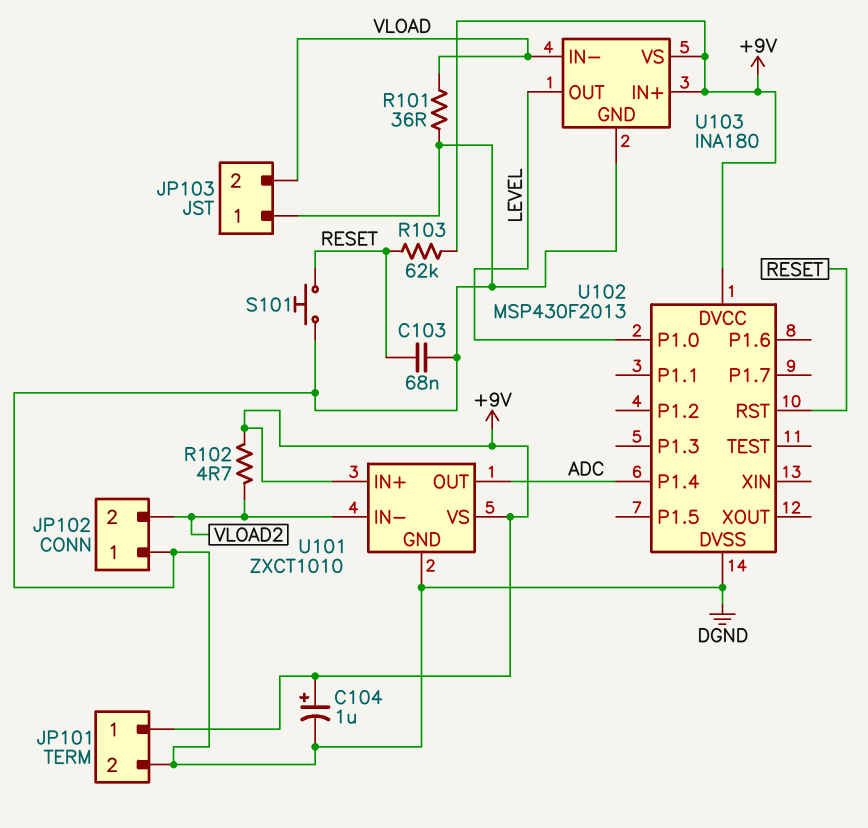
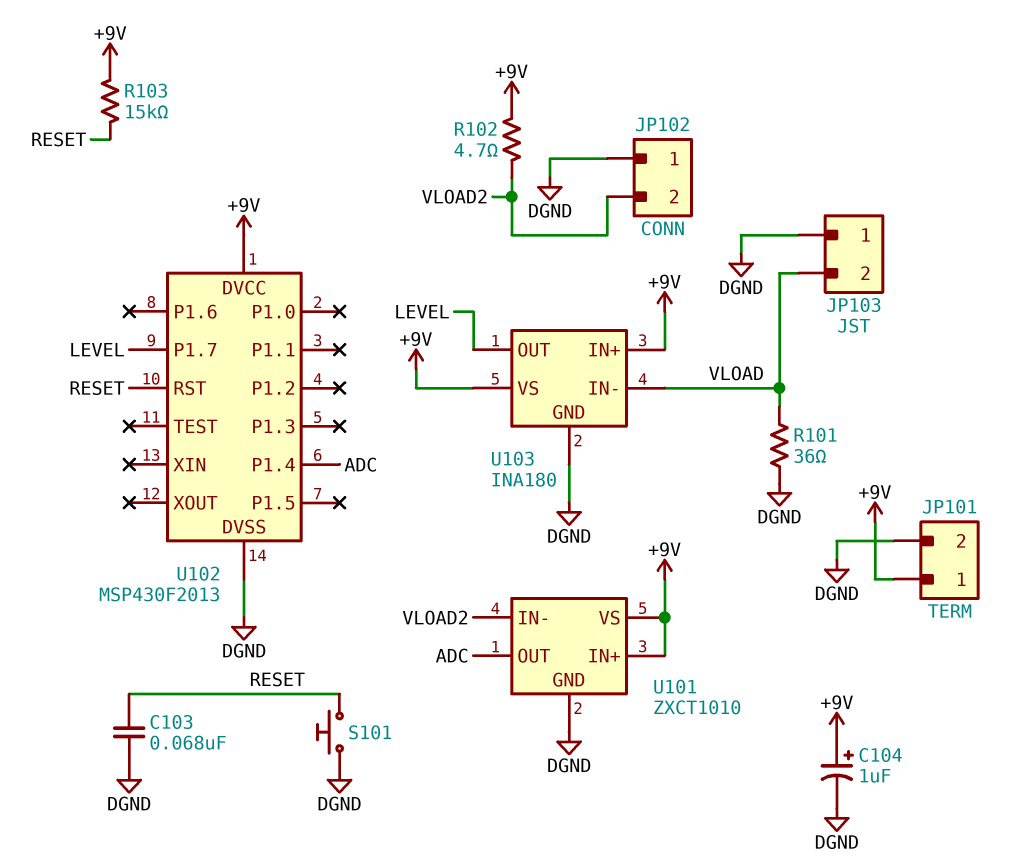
R103: 62k (+9V, RESET) -> 15k (+9V, RESET)
U102 pin P1.0: LEVEL -> none
U102 pin P1.7: none -> LEVEL

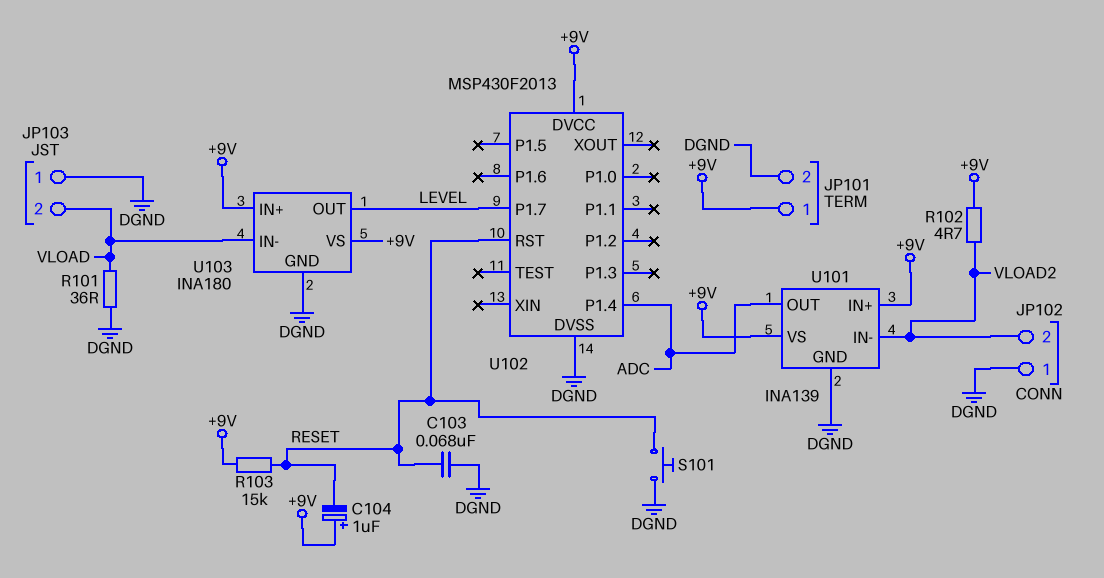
C104: 1uF (plus +9V, minus DGND) -> 1uF (plus +9V, minus RESET)
U101: ZXCT1010 -> INA139

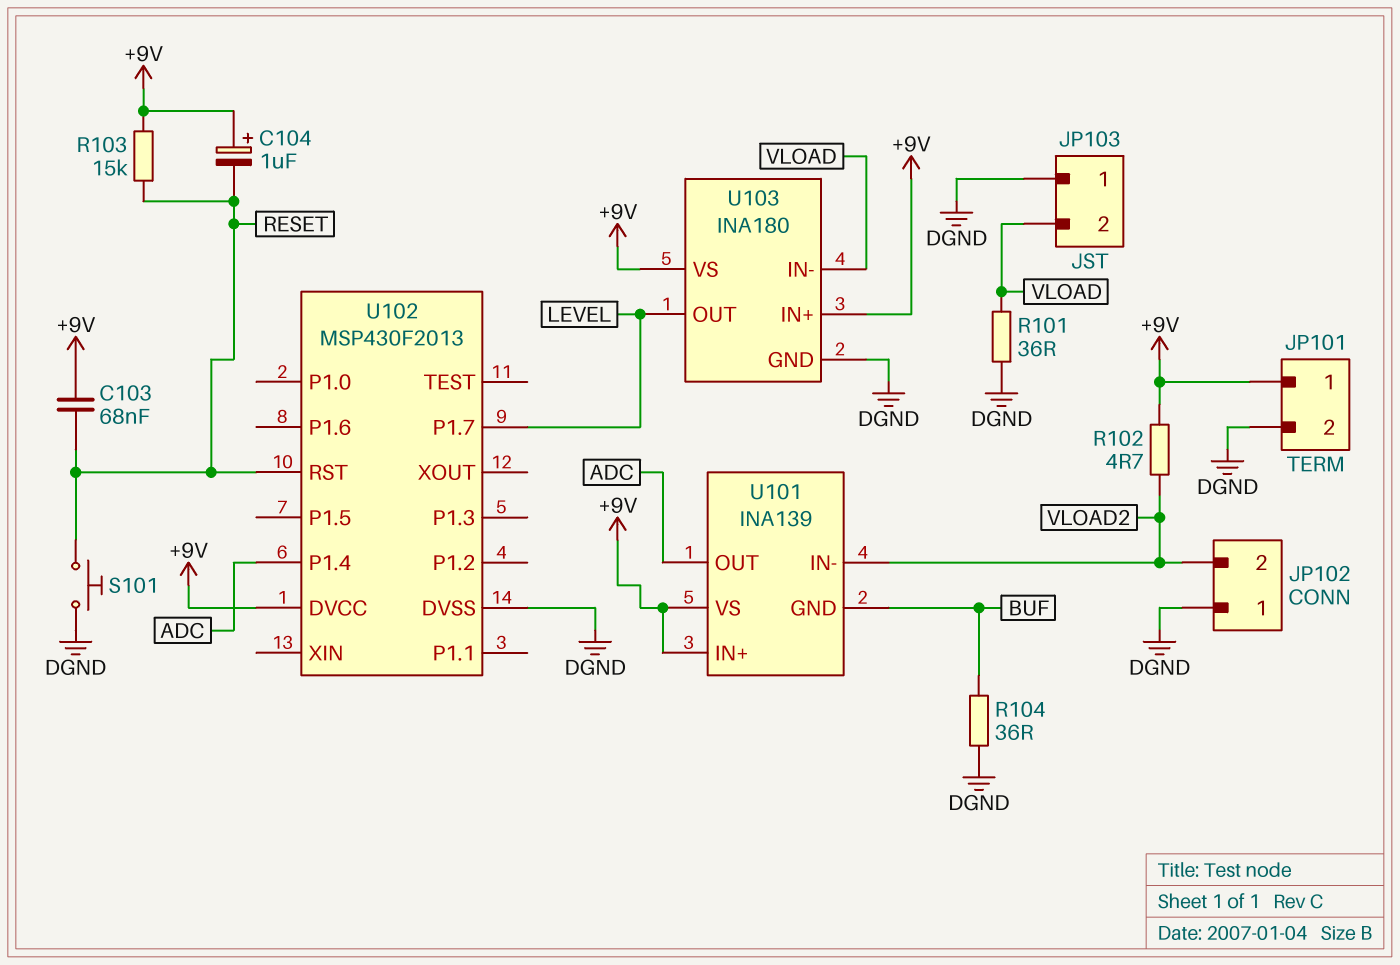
C103: 68nF (DGND, RESET) -> 68nF (+9V, RESET)
R104: none -> 36 (BUF, DGND)
U101 pin GND: DGND -> BUF

